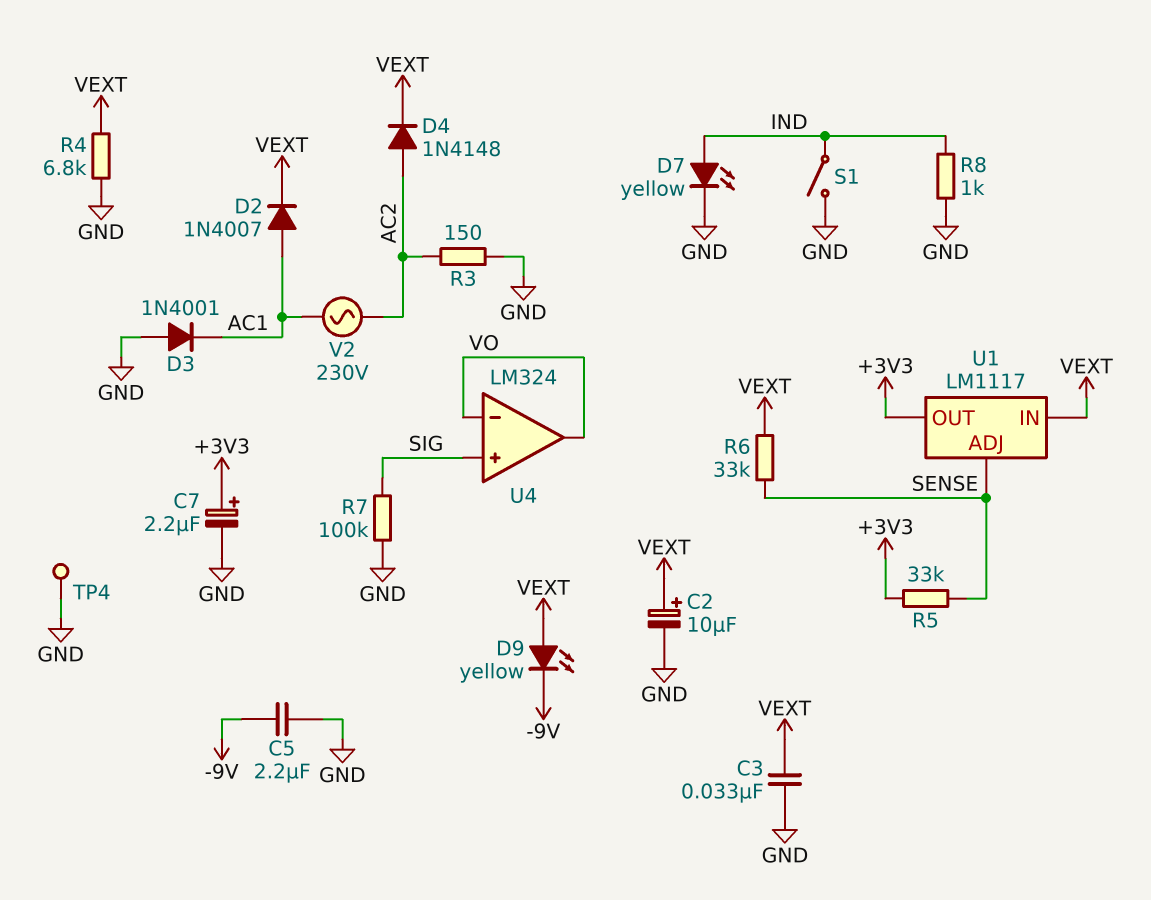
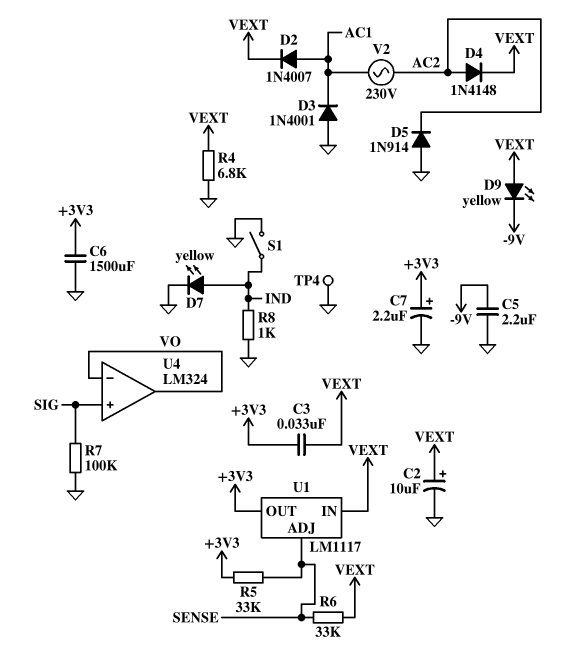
C3: 33nF (GND, VEXT) -> 33nF (+3V3, VEXT)
C6: none -> 1500uF (+3V3, GND)
D5: none -> diode 1N914 (A GND, K AC2)
R3: 150 (AC2, GND) -> none

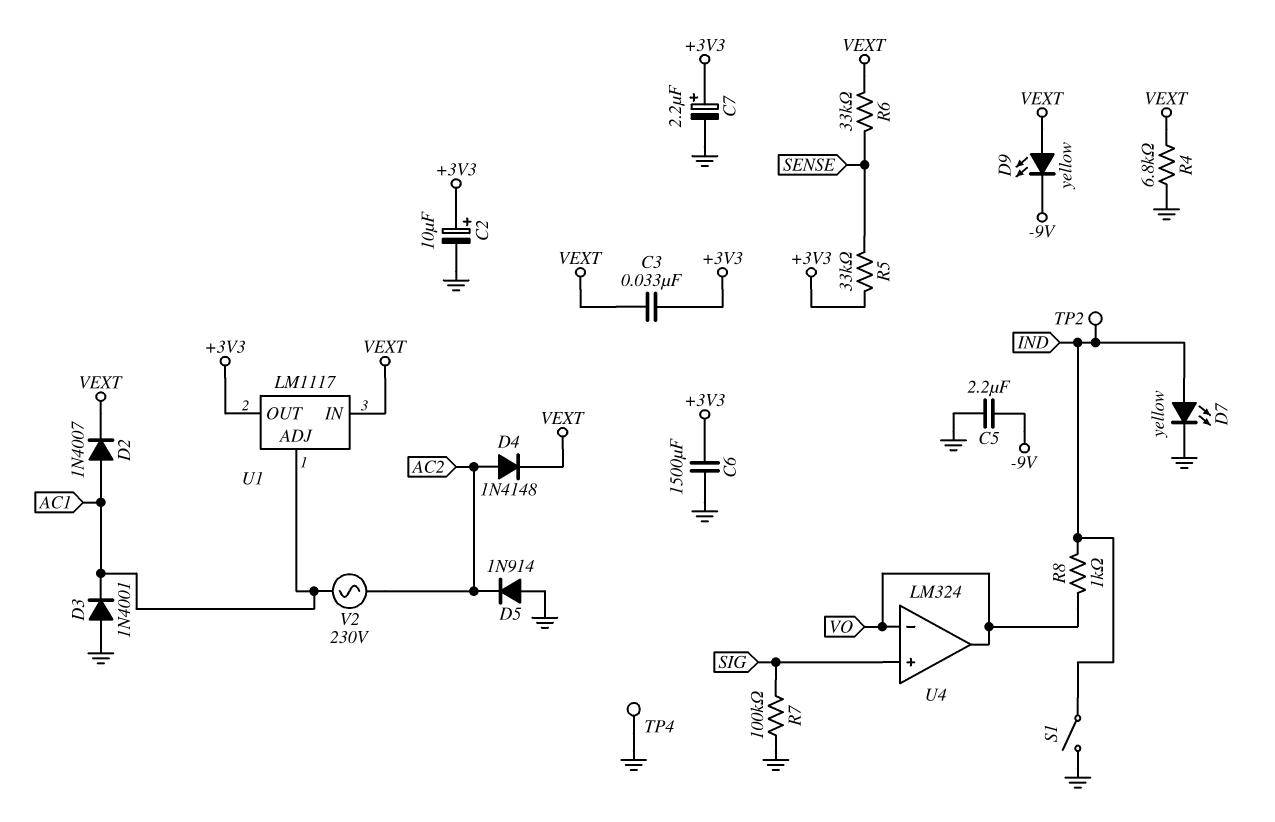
C2: 10uF (plus VEXT, minus GND) -> 10uF (plus +3V3, minus GND)
R8: 1k (GND, IND) -> 1k (IND, VO)
TP2: none -> test point (IND)
U1 pin ADJ: SENSE -> AC1

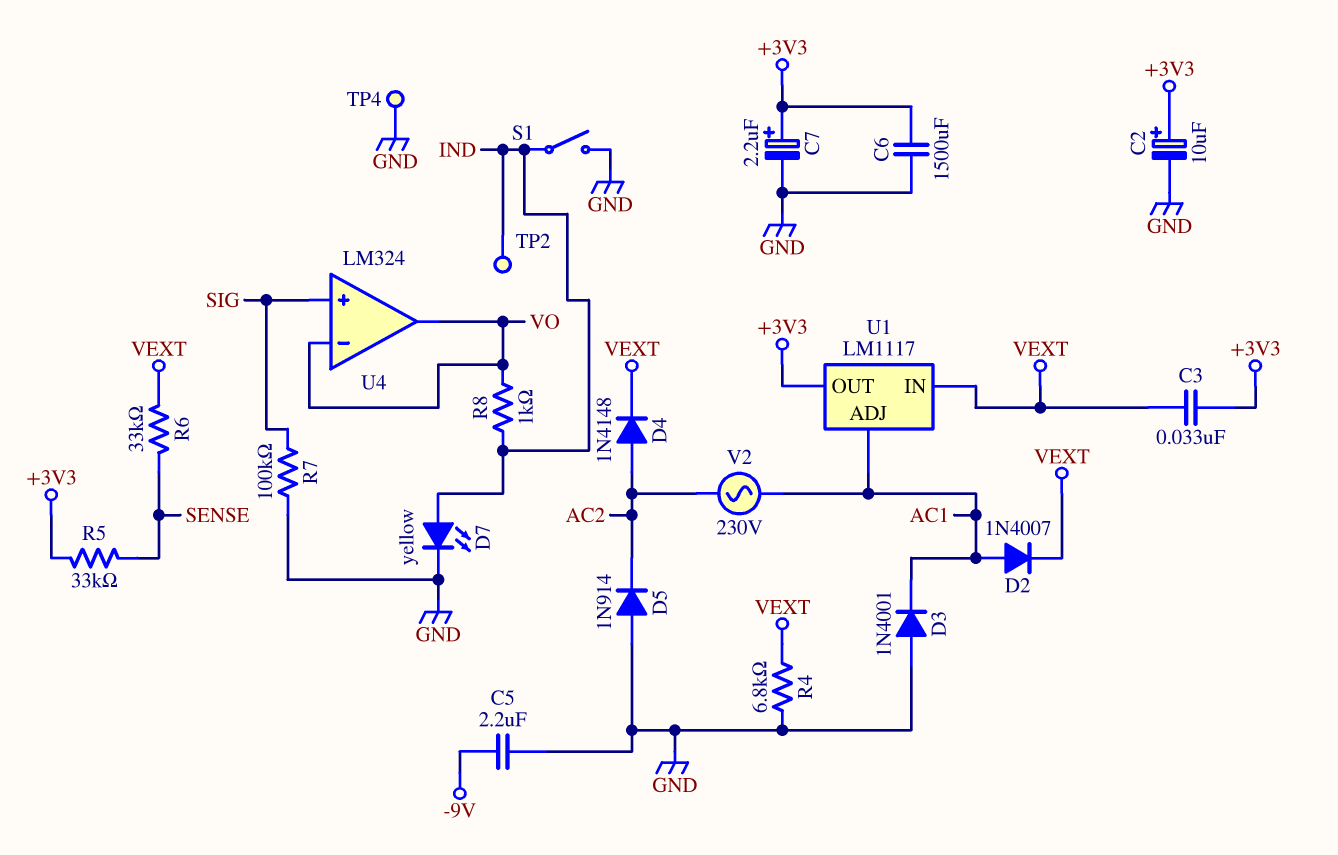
D9: LED yellow (A VEXT, K -9V) -> none

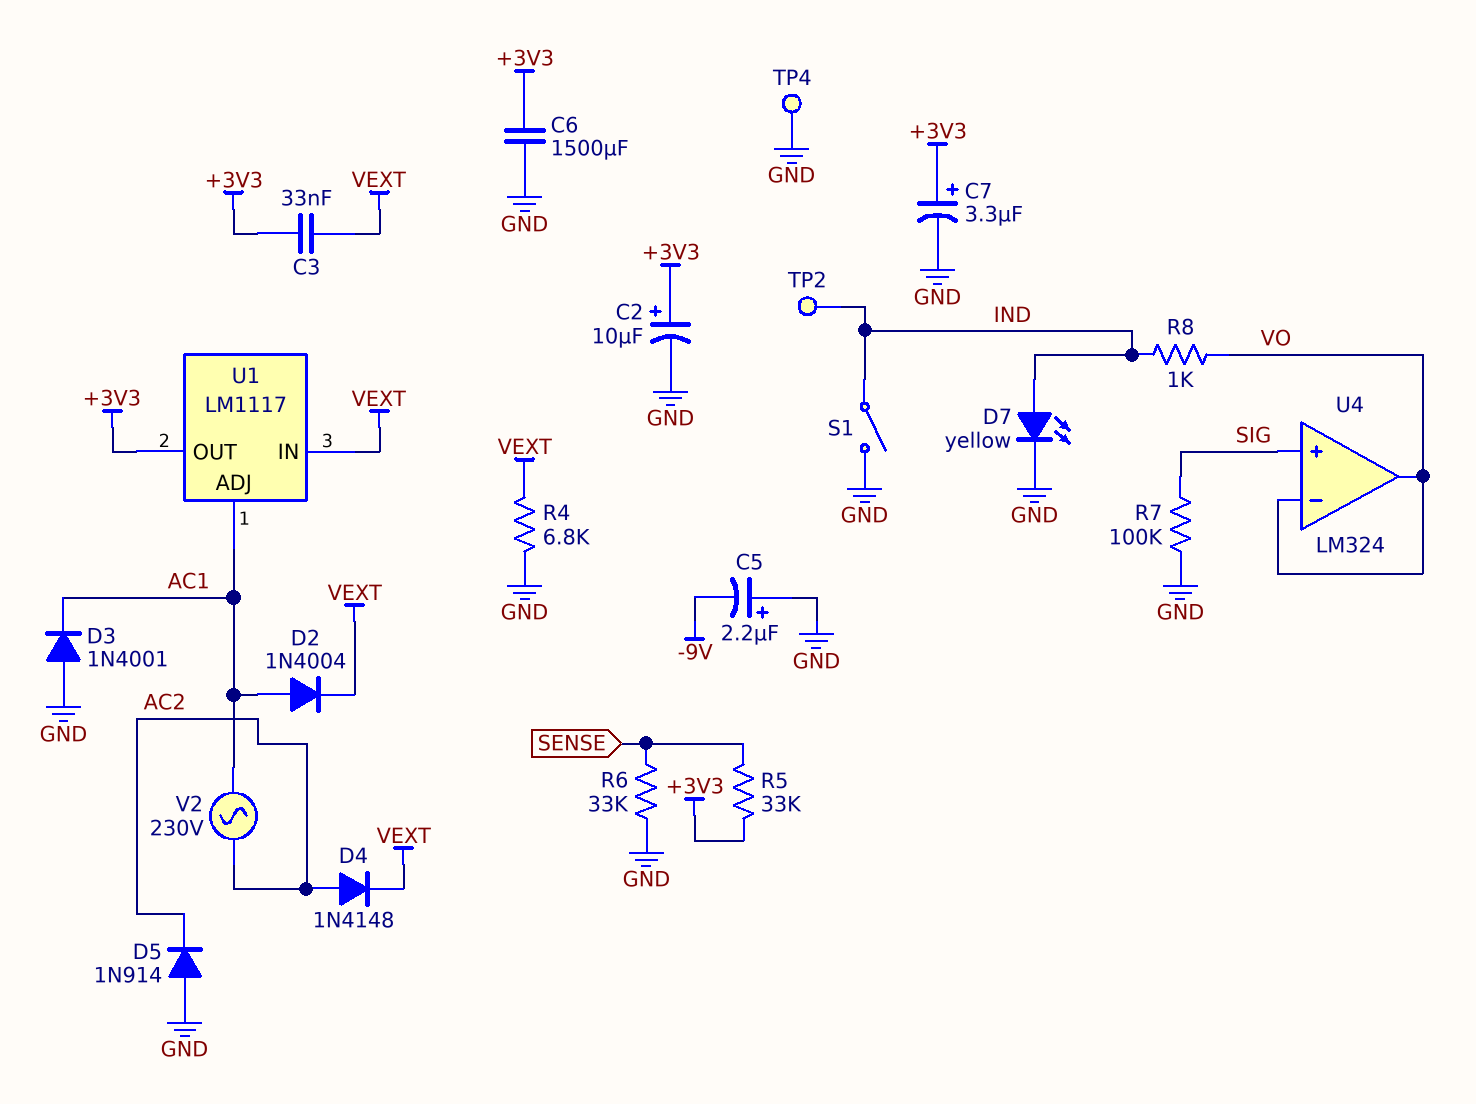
C5: 2.2uF (-9V, GND) -> 2.2uF (plus GND, minus -9V)
C7: 2.2uF (plus +3V3, minus GND) -> 3.3uF (plus +3V3, minus GND)
D2: diode 1N4007 (A AC1, K VEXT) -> diode 1N4004 (A AC1, K VEXT)
R6: 33k (SENSE, VEXT) -> 33k (GND, SENSE)

